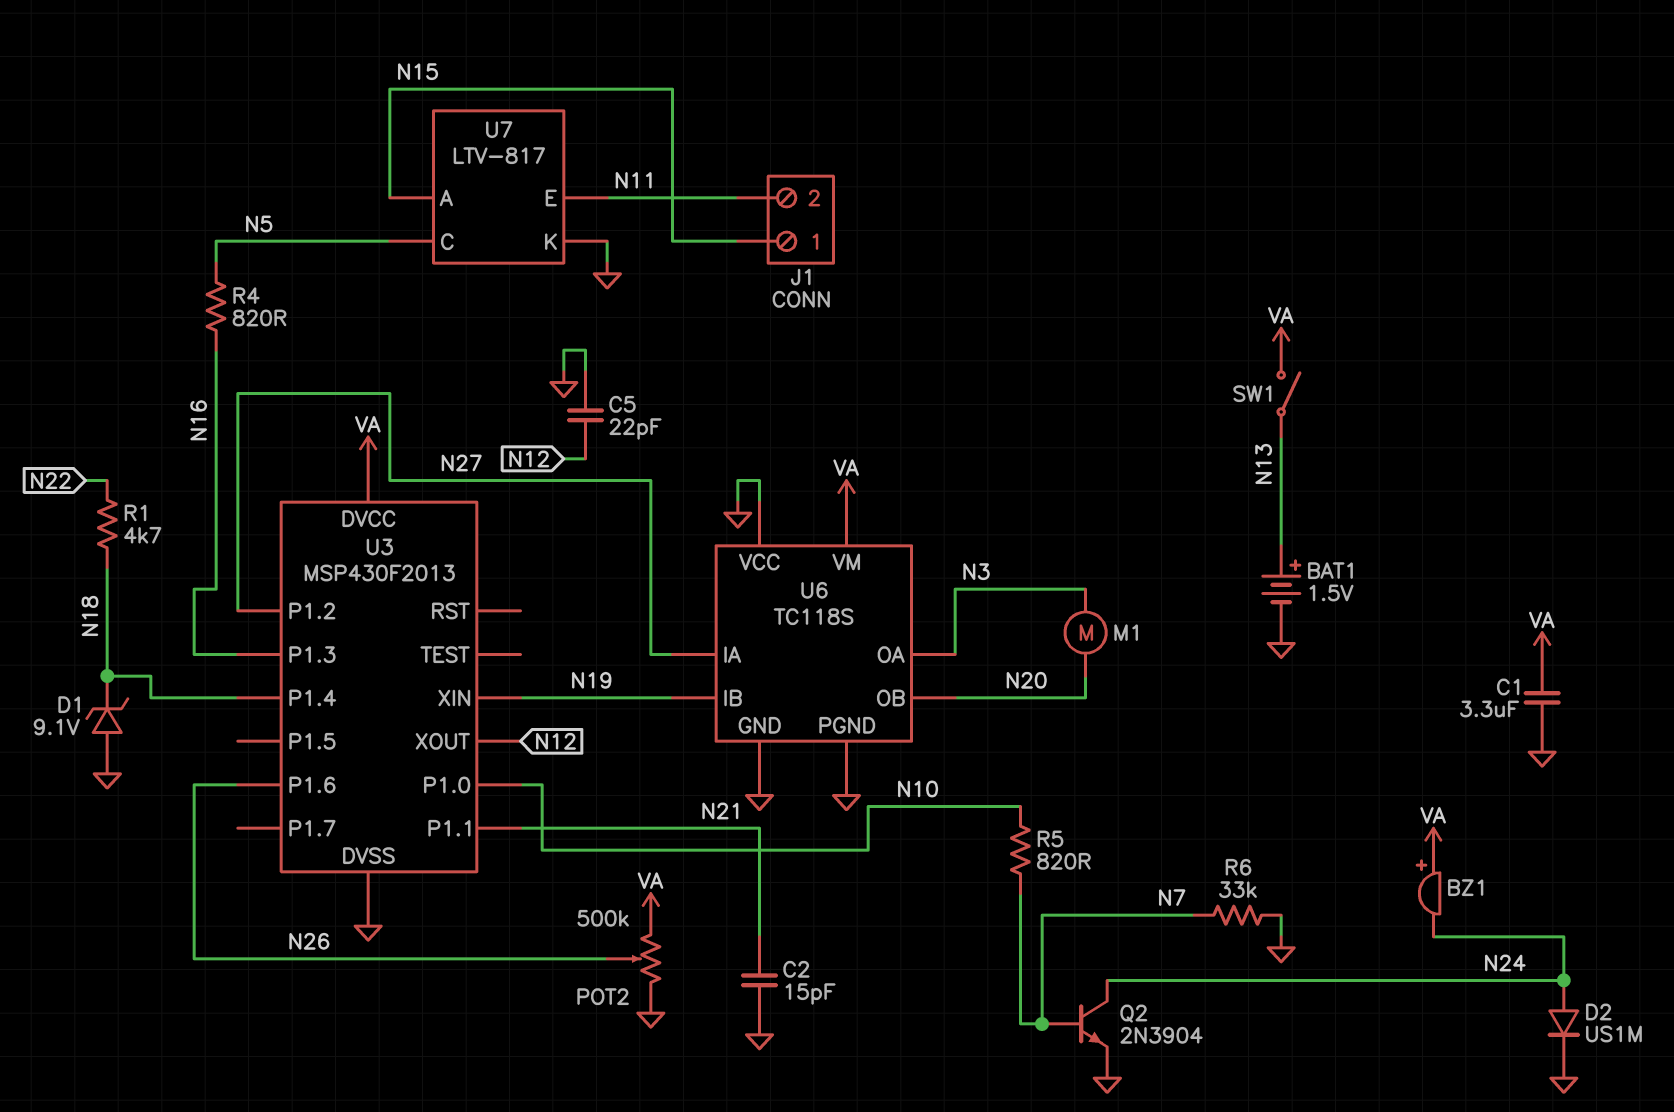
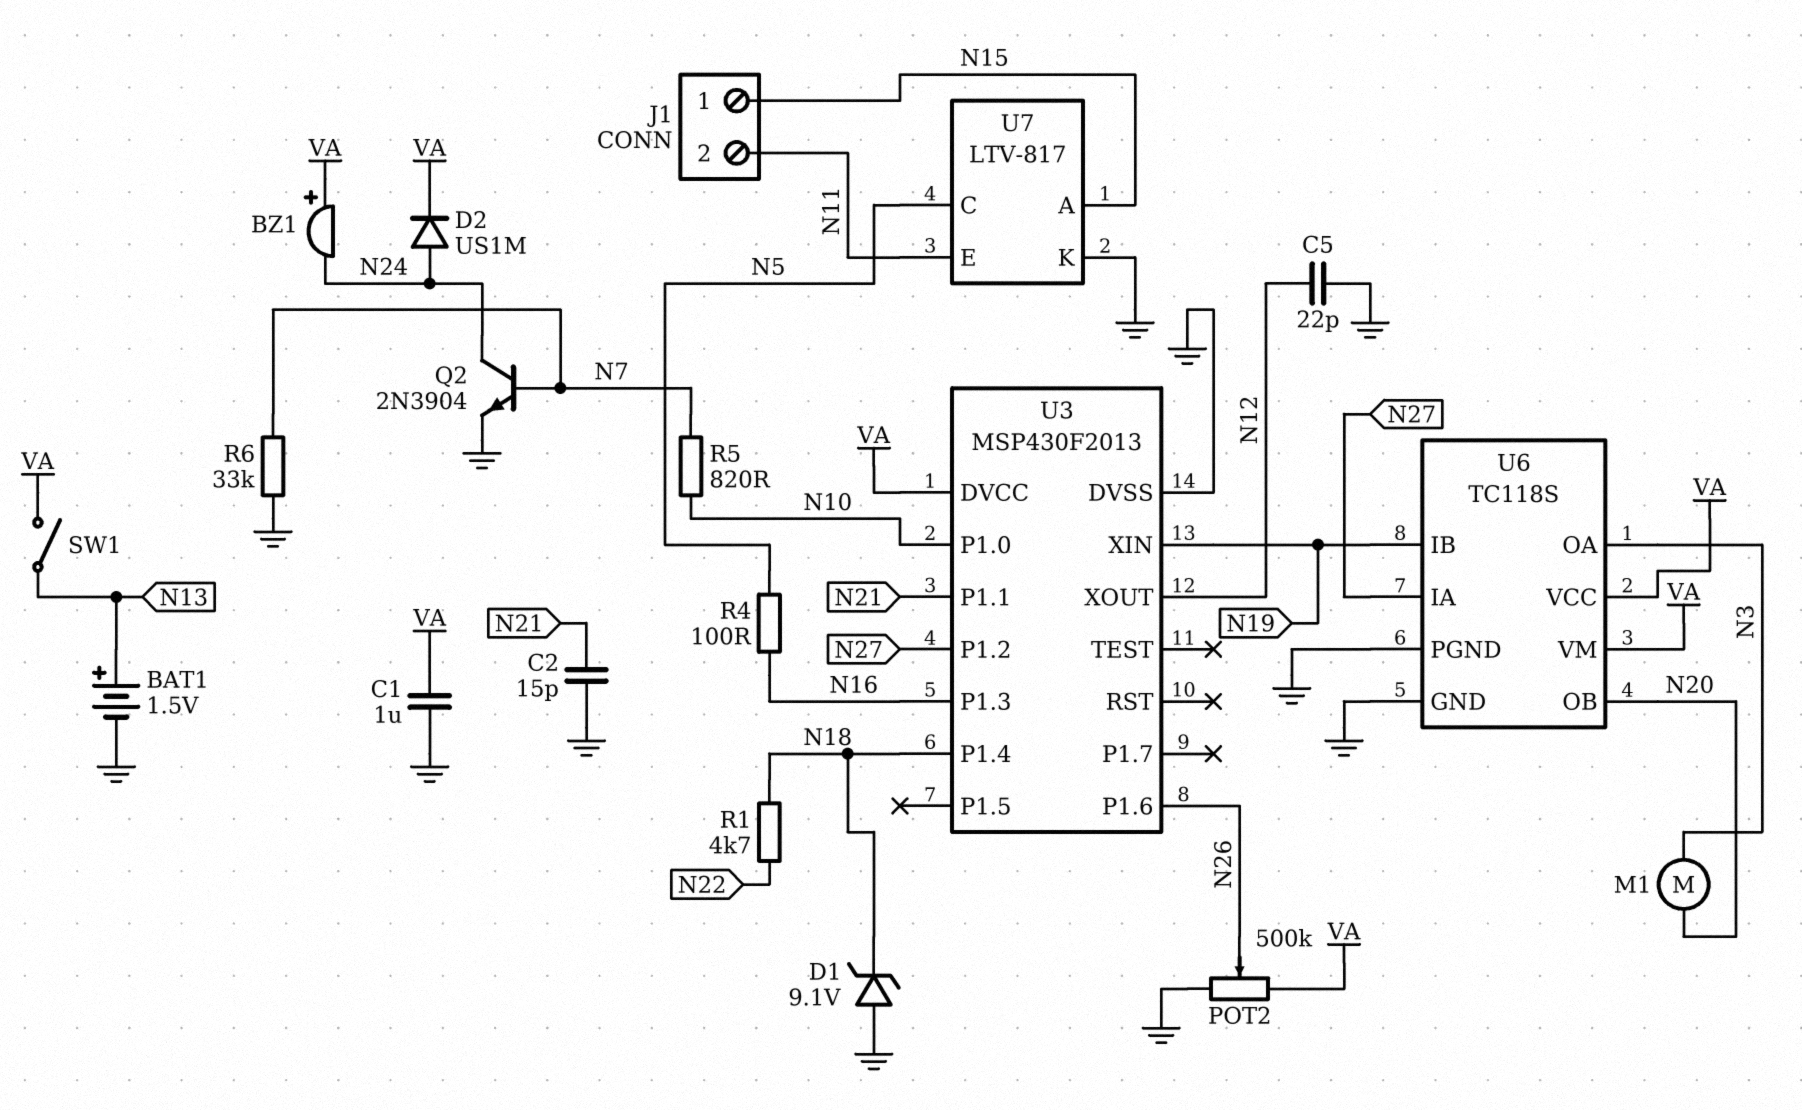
C1: 3.3uF (GND, VA) -> 1uF (GND, VA)
D2: diode US1M (A N24, K GND) -> diode US1M (A N24, K VA)
R4: 820 (N5, N16) -> 100 (N5, N16)
U6 pin VCC: GND -> VA

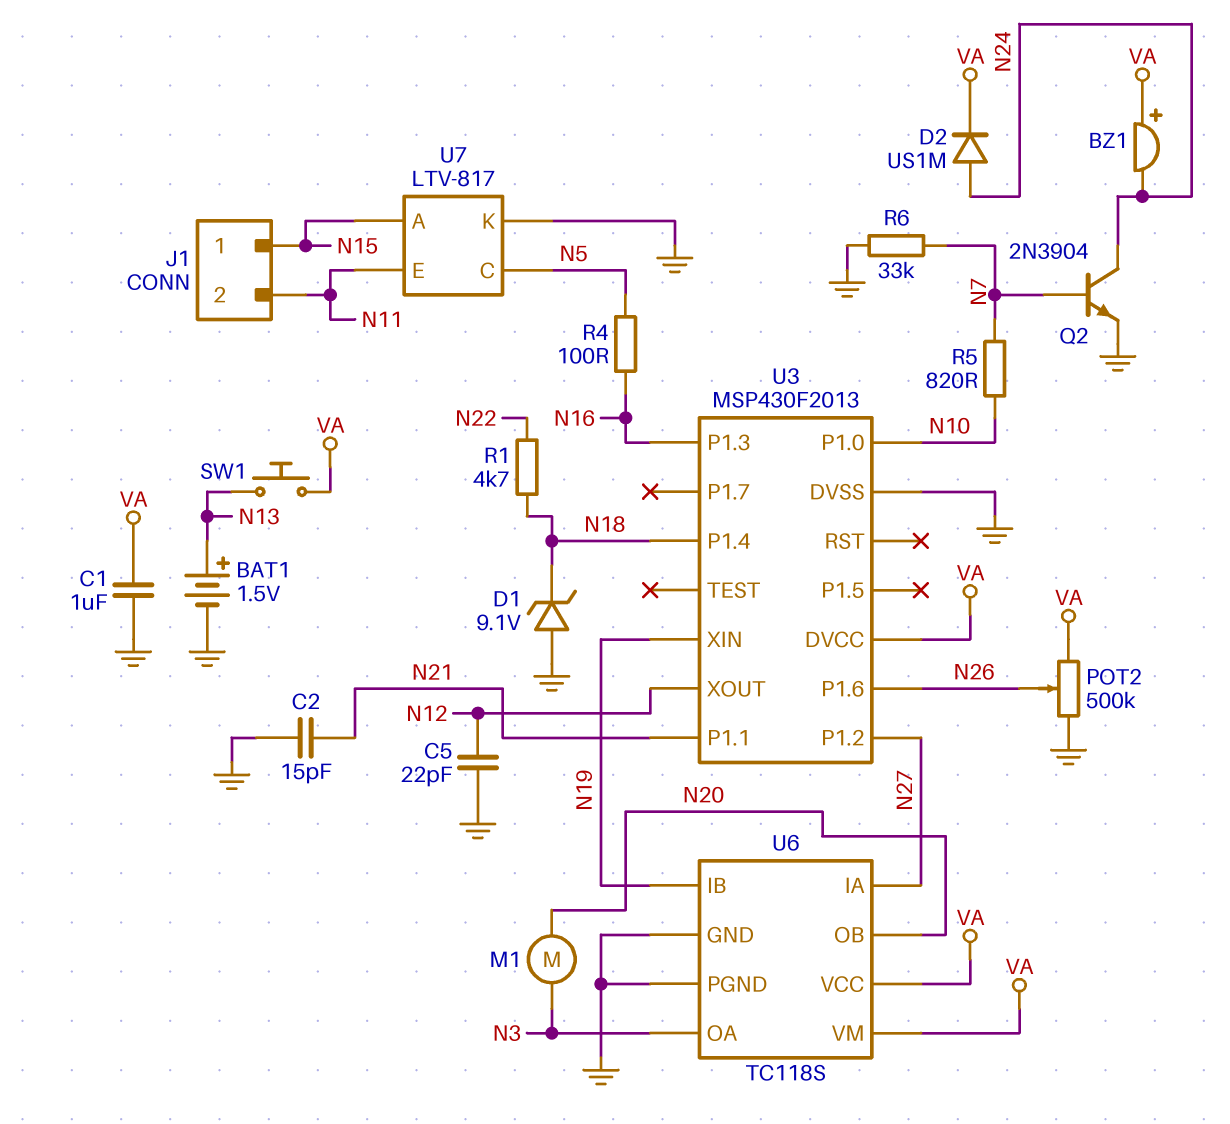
SW1: switch (N13, VA) -> button (N13, VA)

